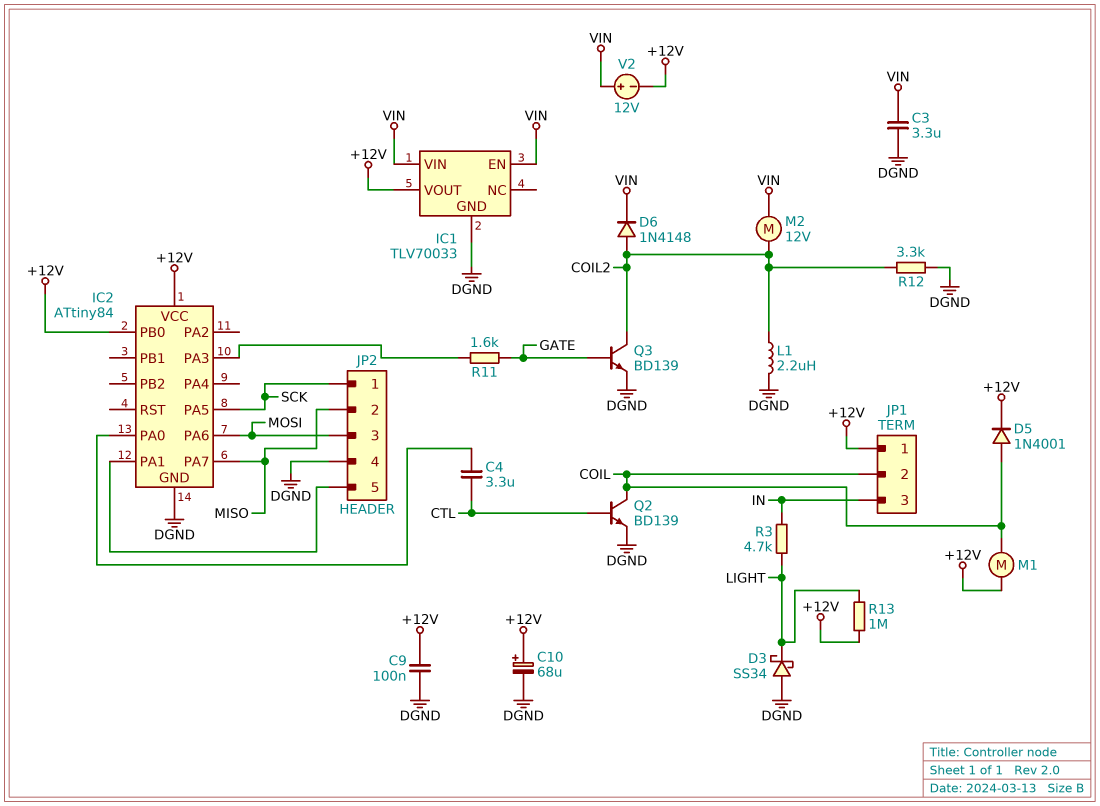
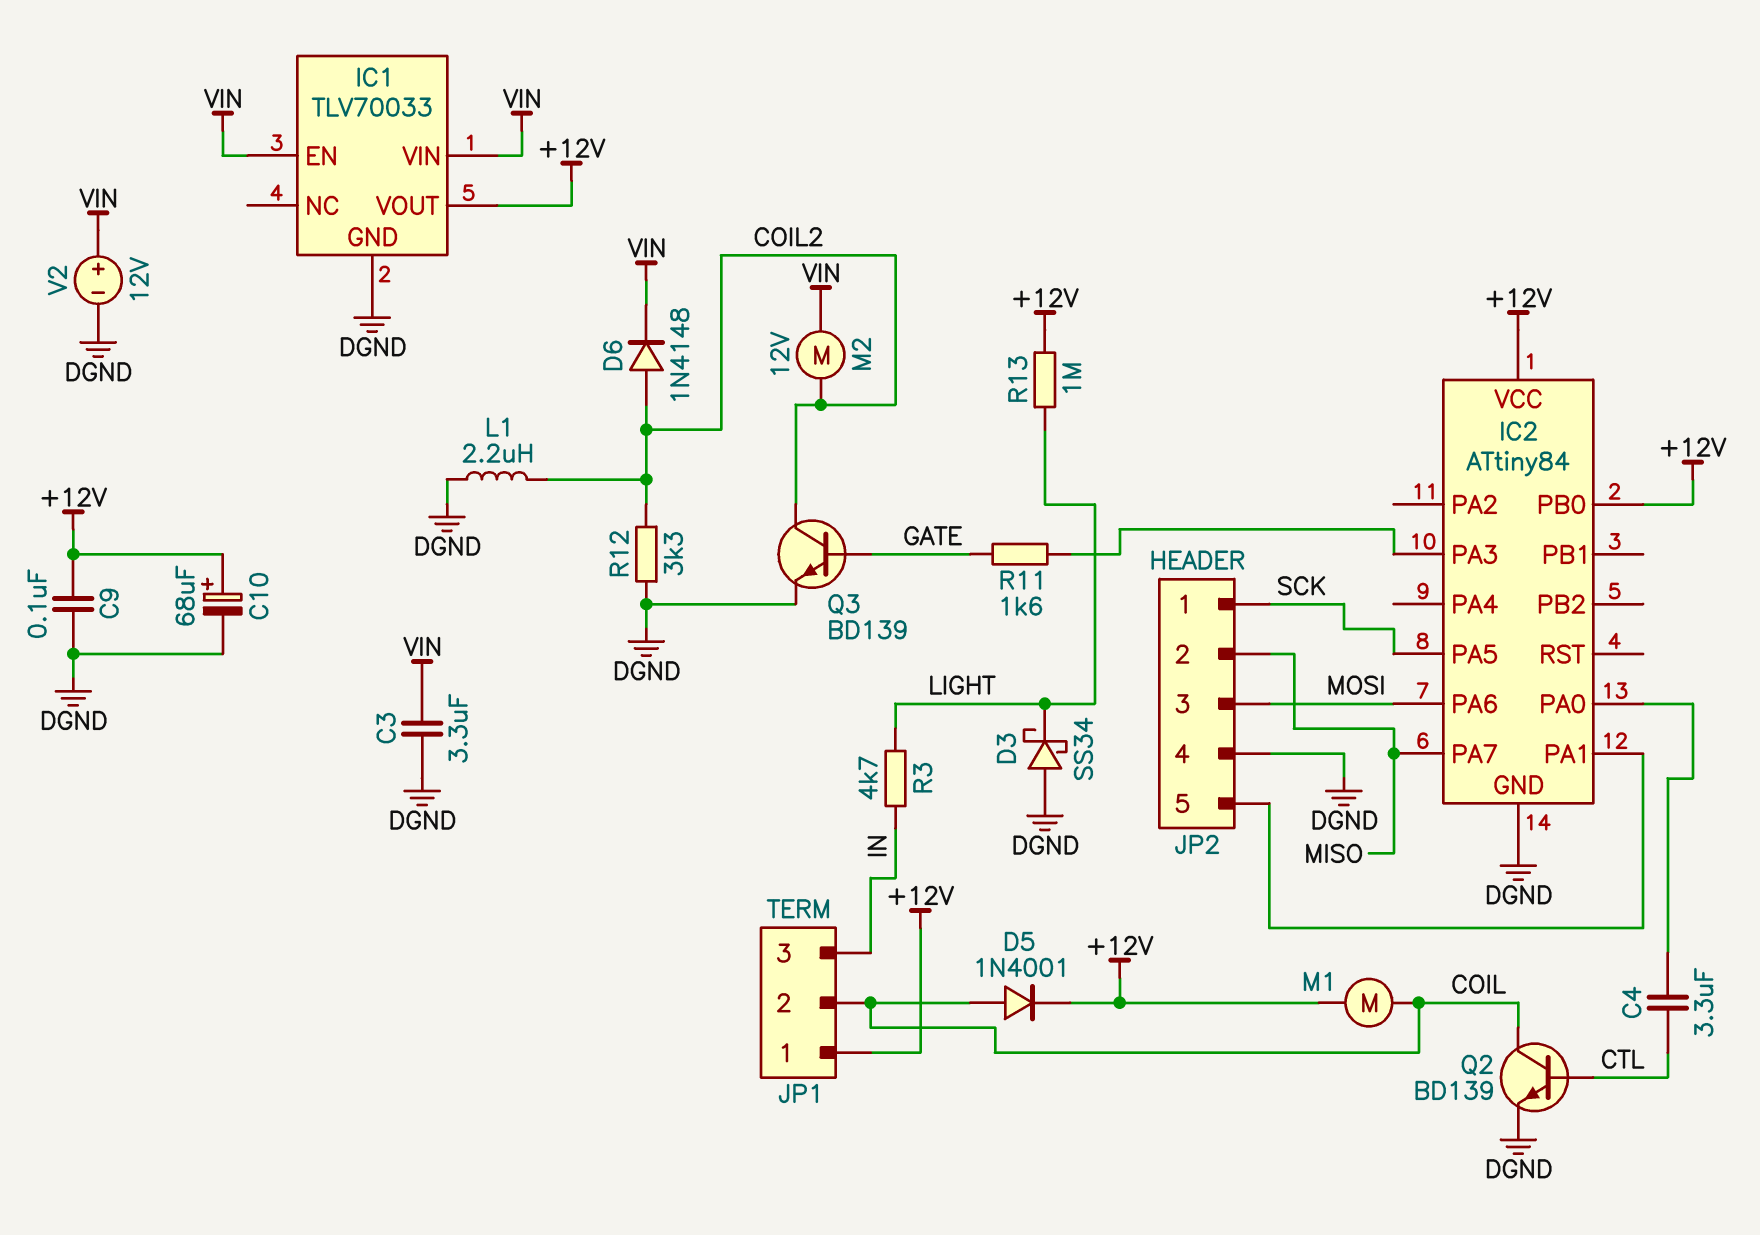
V2: 12V (plus VIN, minus +12V) -> 12V (plus VIN, minus DGND)

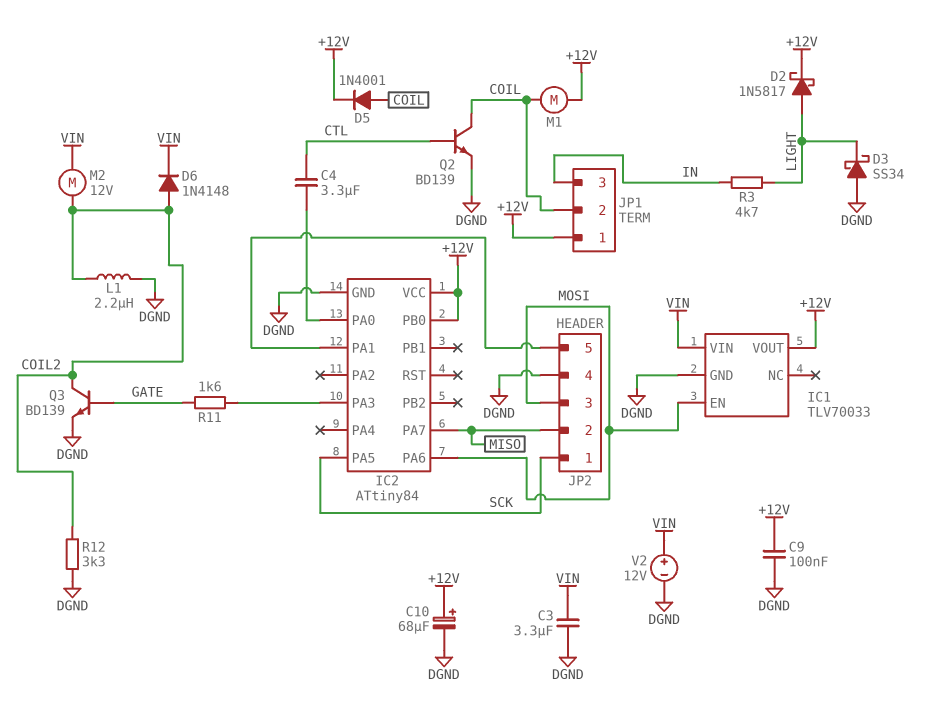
D2: none -> schottky 1N5817 (A LIGHT, K +12V)
IC1 pin EN: VIN -> MOSI
R13: 1M (+12V, LIGHT) -> none

